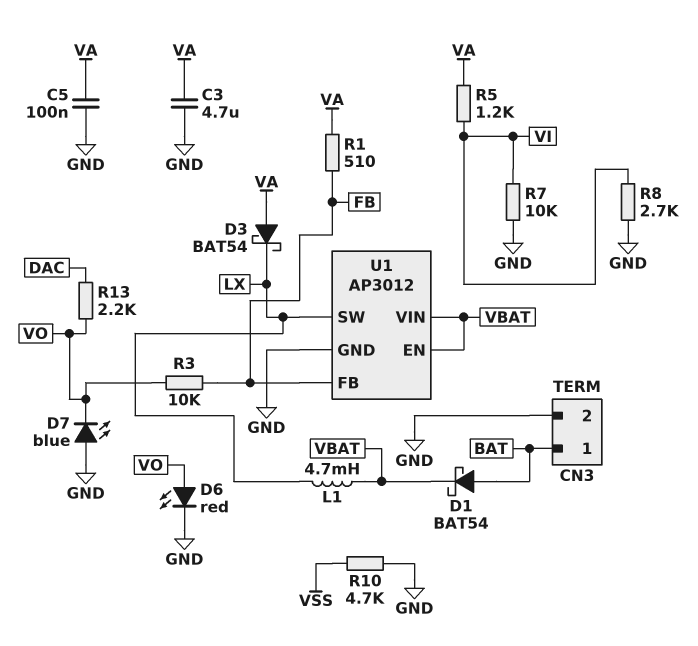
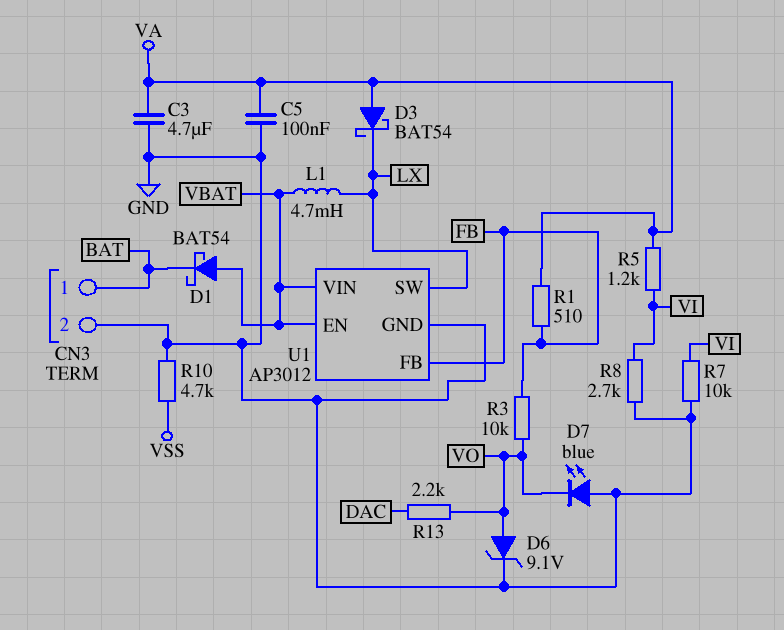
D1: schottky BAT54 (A BAT, K VBAT) -> schottky BAT54 (A VBAT, K BAT)
D6: LED red (A VO, K GND) -> zener 9.1V (A VO, K GND)

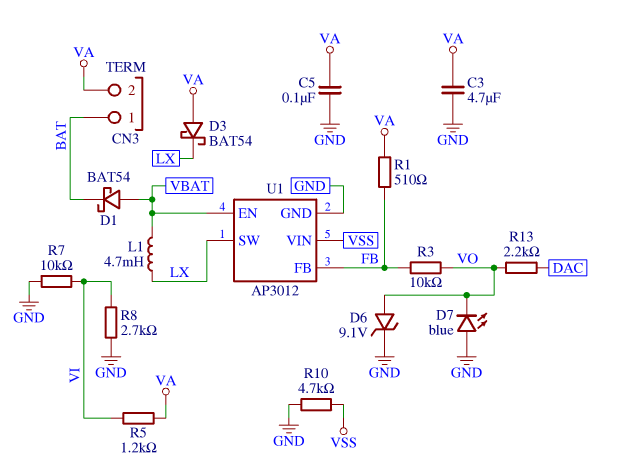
CN3 pin 2: GND -> VA
U1 pin VIN: VBAT -> VSS

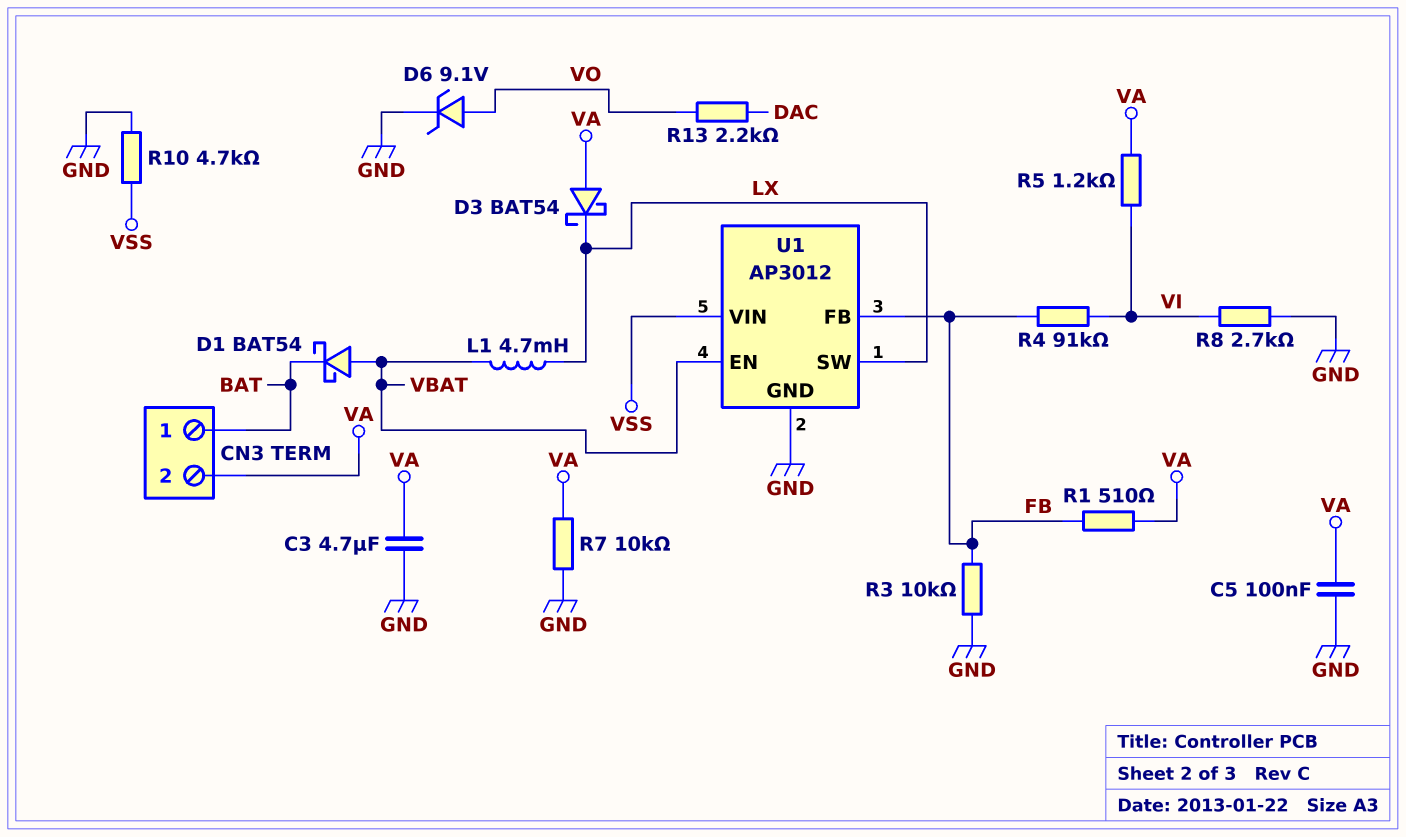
D7: LED blue (A GND, K VO) -> none
R3: 10k (FB, VO) -> 10k (FB, GND)
R4: none -> 91k (FB, VI)
R7: 10k (GND, VI) -> 10k (GND, VA)

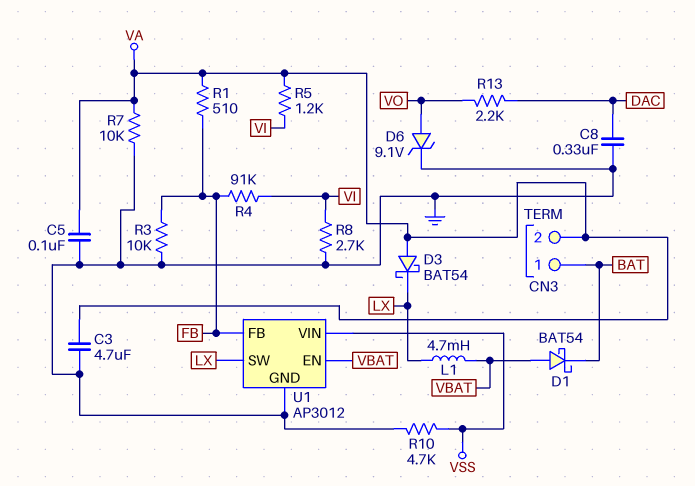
C8: none -> 330nF (DAC, GND)

